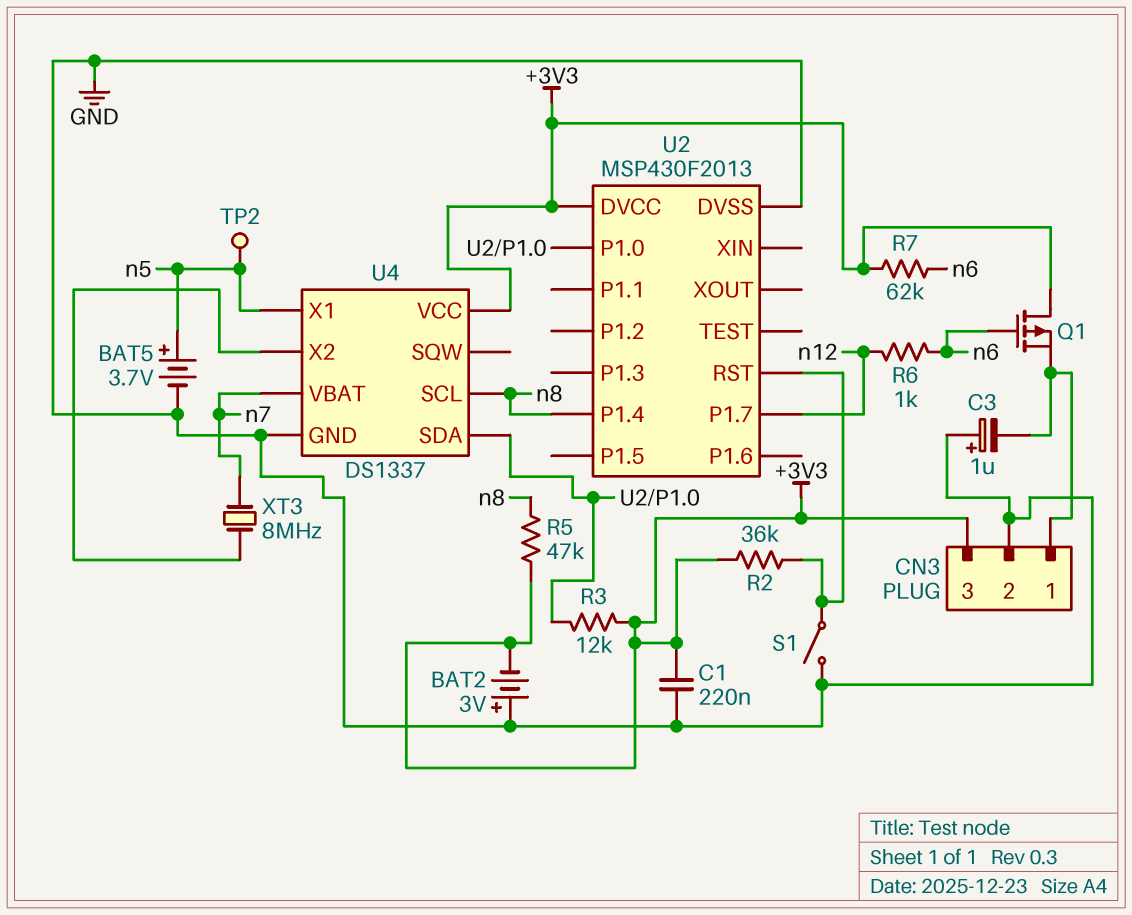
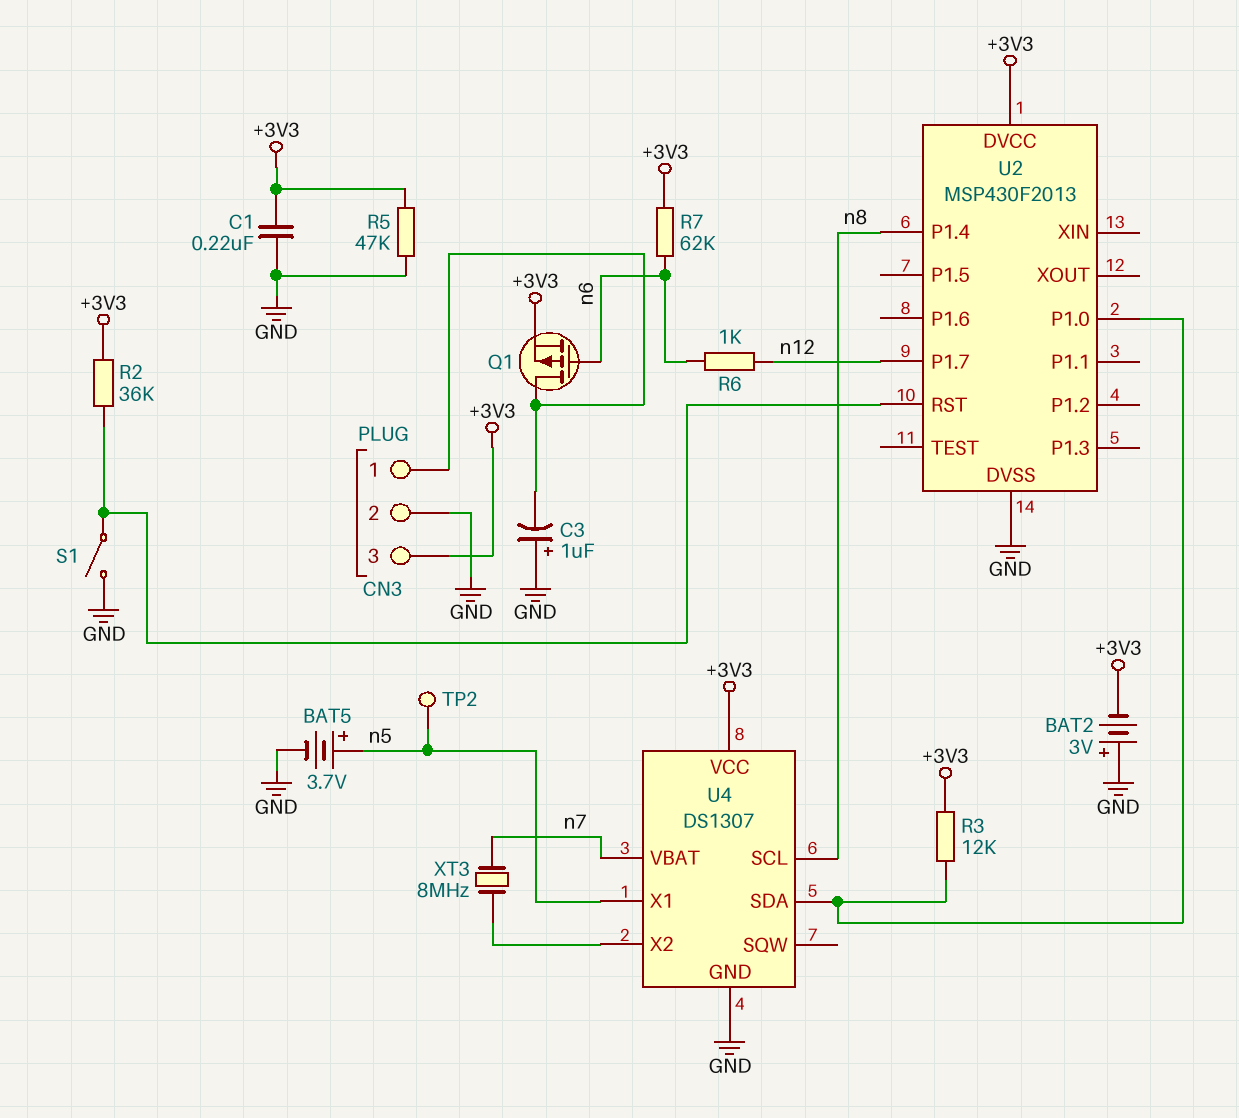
Q1: PMOS (G n6, D +3V3, S CN3/1) -> PMOS (G n6, D CN3/1, S +3V3)
R5: 47k (+3V3, n8) -> 47k (+3V3, GND)
U4: DS1337 -> DS1307

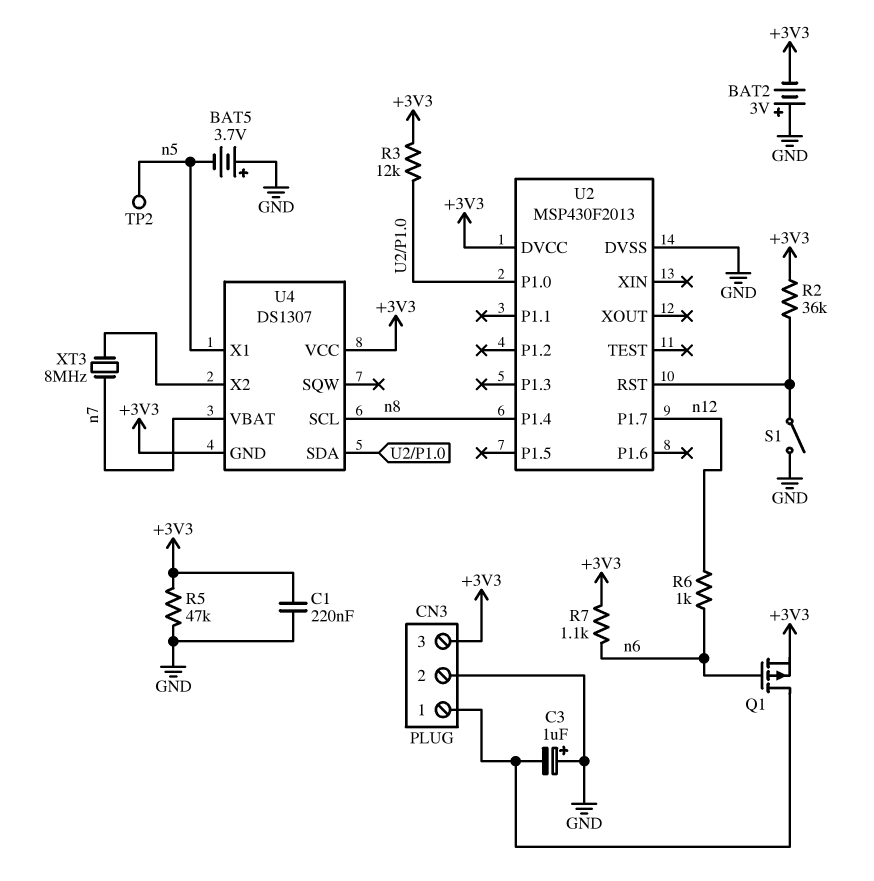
BAT5: 3.7V (plus n5, minus GND) -> 3.7V (plus GND, minus n5)
R7: 62k (+3V3, n6) -> 1.1k (+3V3, n6)
U4 pin GND: GND -> +3V3

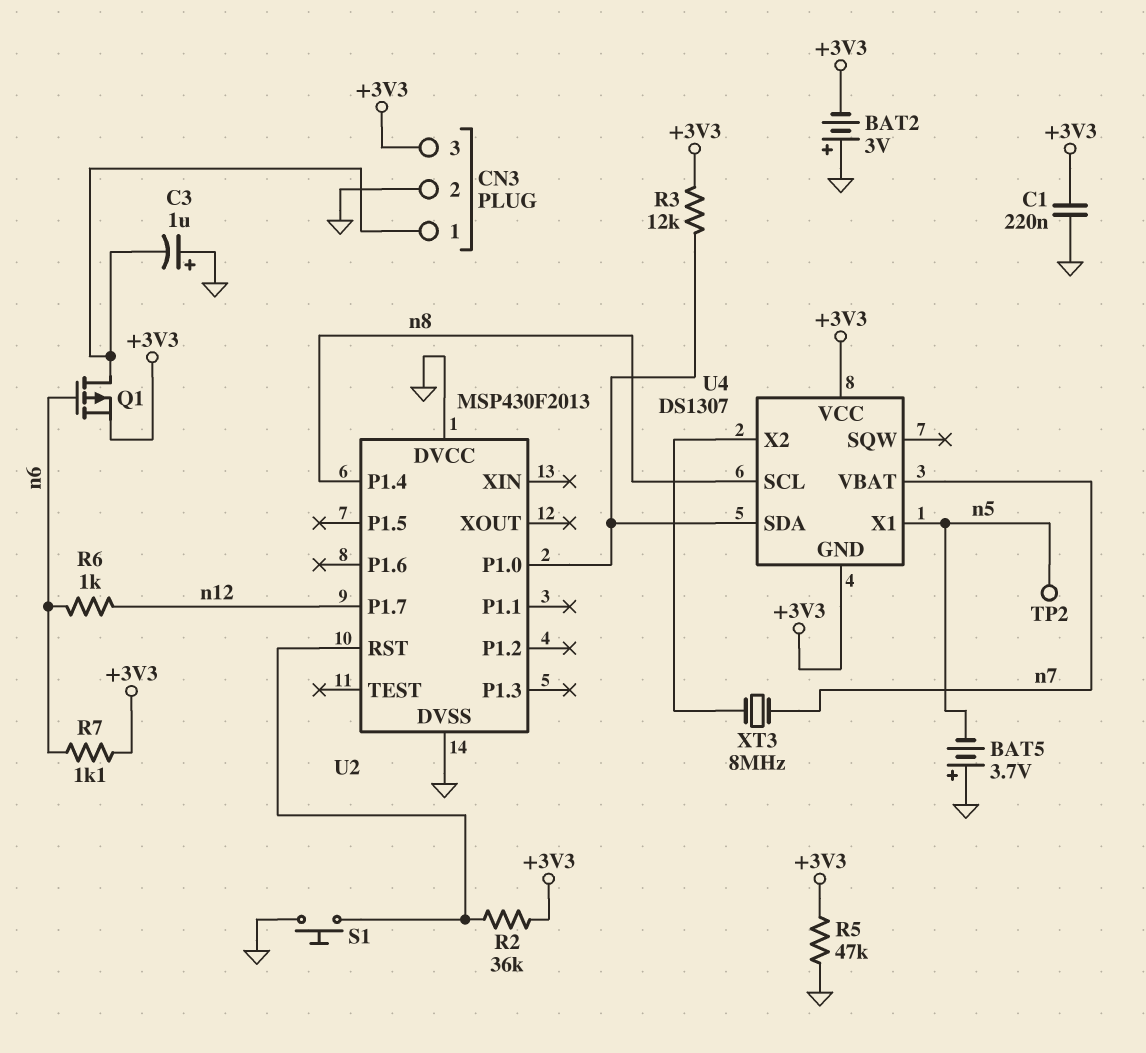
S1: switch (GND, U2/RST) -> button (GND, U2/RST)
U2 pin DVCC: +3V3 -> GND

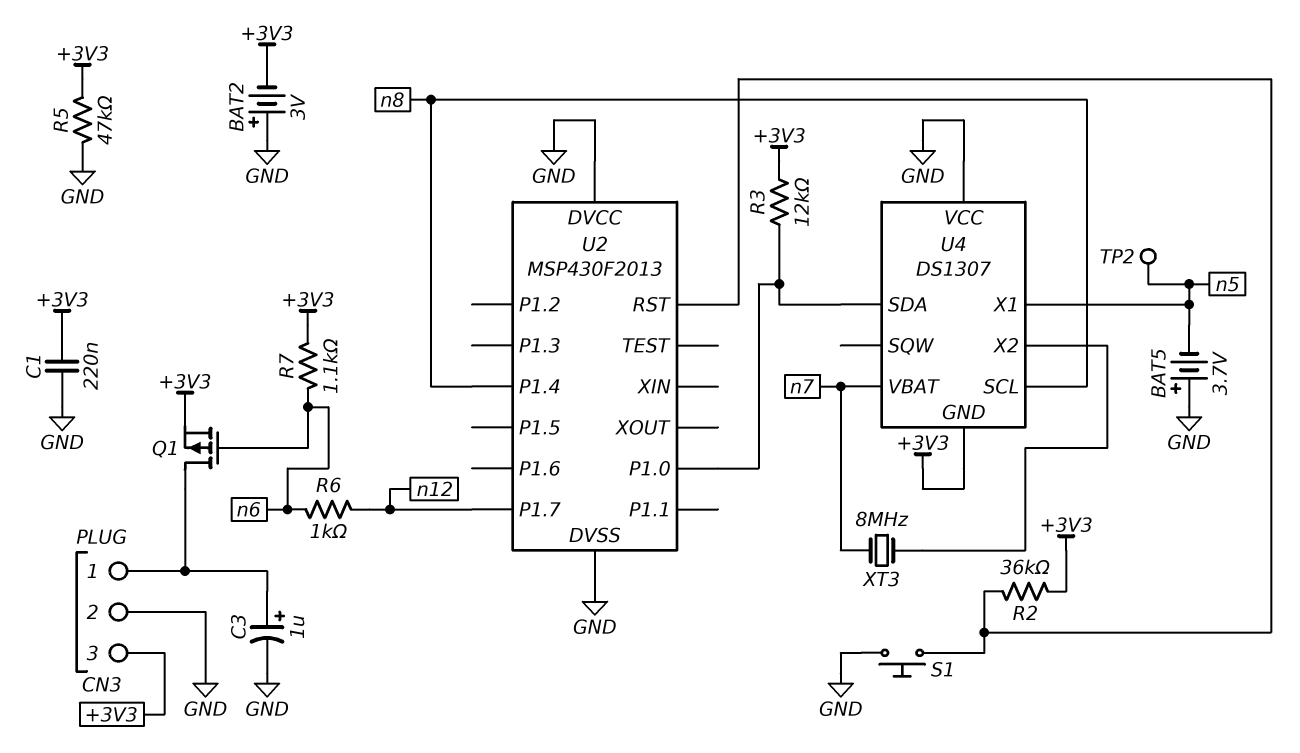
C3: 1uF (plus GND, minus CN3/1) -> 1uF (plus CN3/1, minus GND)
U4 pin VCC: +3V3 -> GND

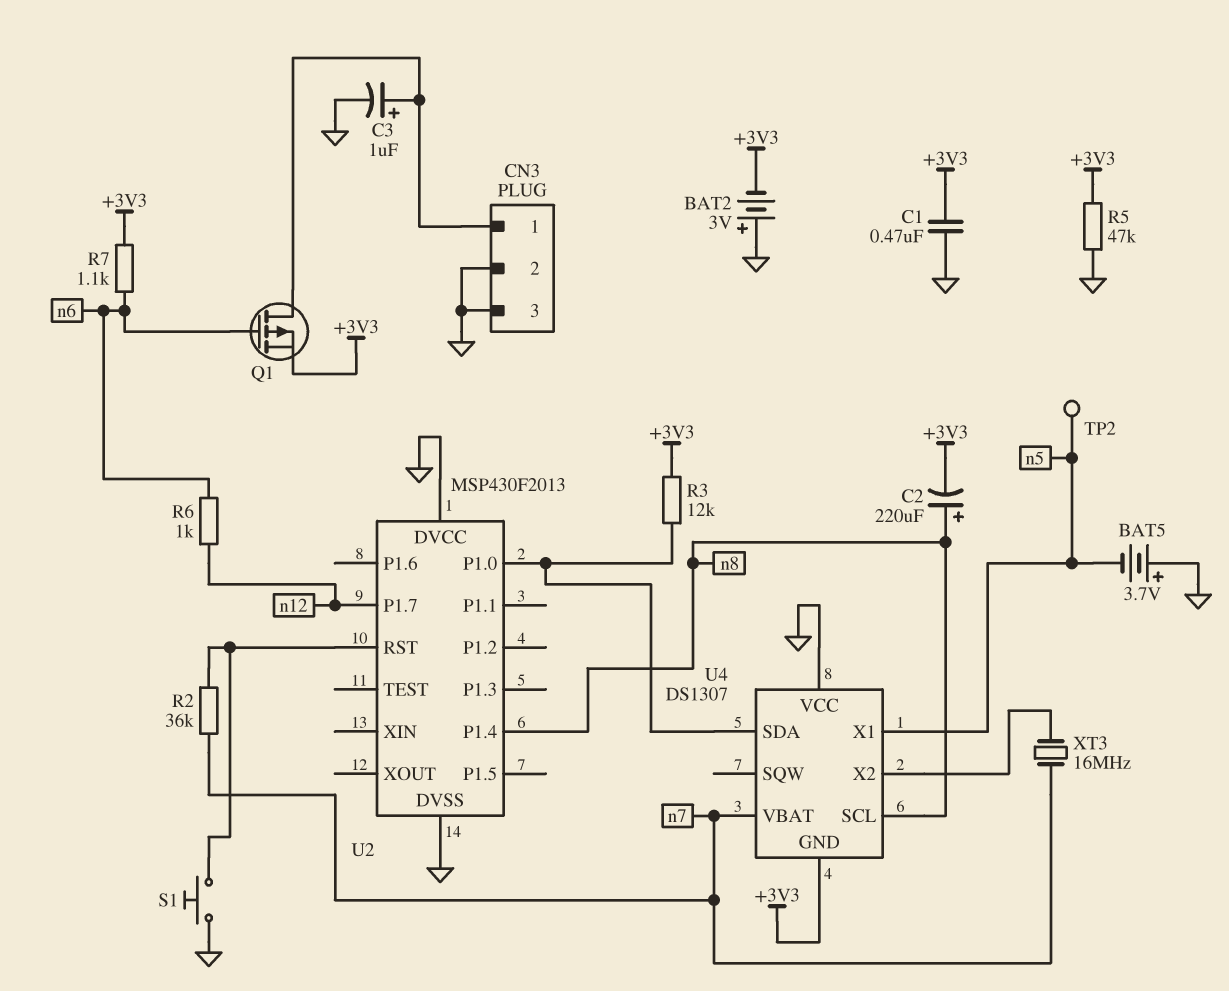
C1: 220nF (+3V3, GND) -> 470nF (+3V3, GND)
C2: none -> 220uF (plus n8, minus +3V3)
CN3 pin 3: +3V3 -> GND
R2: 36k (+3V3, U2/RST) -> 36k (U2/RST, n7)
XT3: 8MHz (U4/X2, n7) -> 16MHz (U4/X2, n7)

